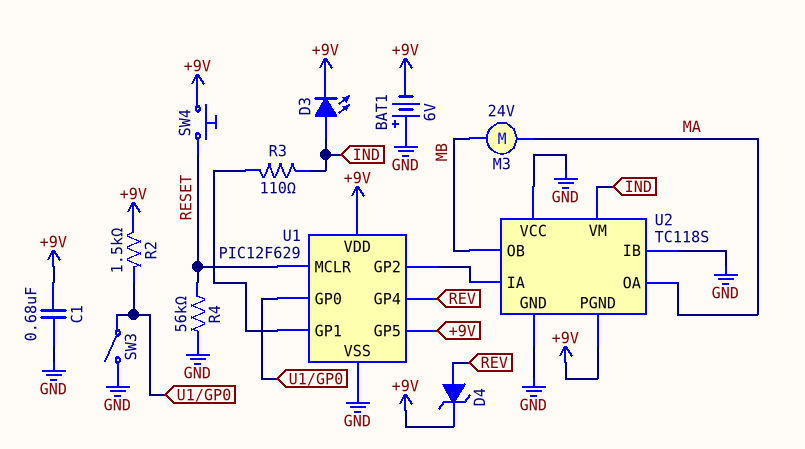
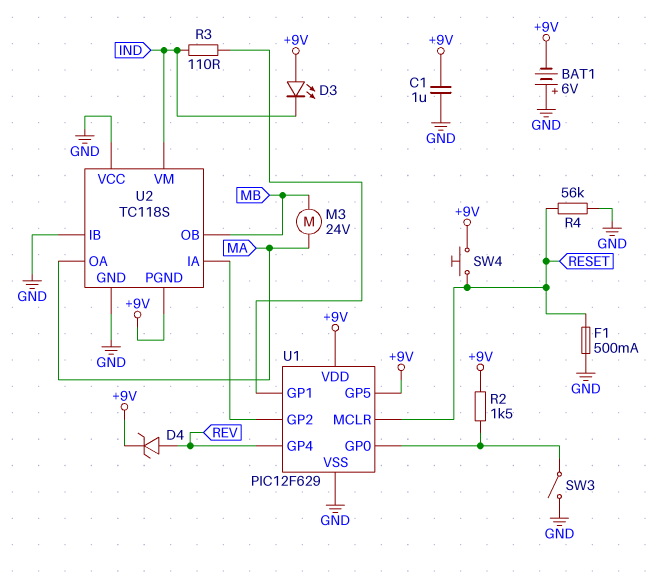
C1: 680nF (+9V, GND) -> 1uF (+9V, GND)
D3: LED (A IND, K +9V) -> LED (A +9V, K IND)
F1: none -> 500mA (GND, RESET)

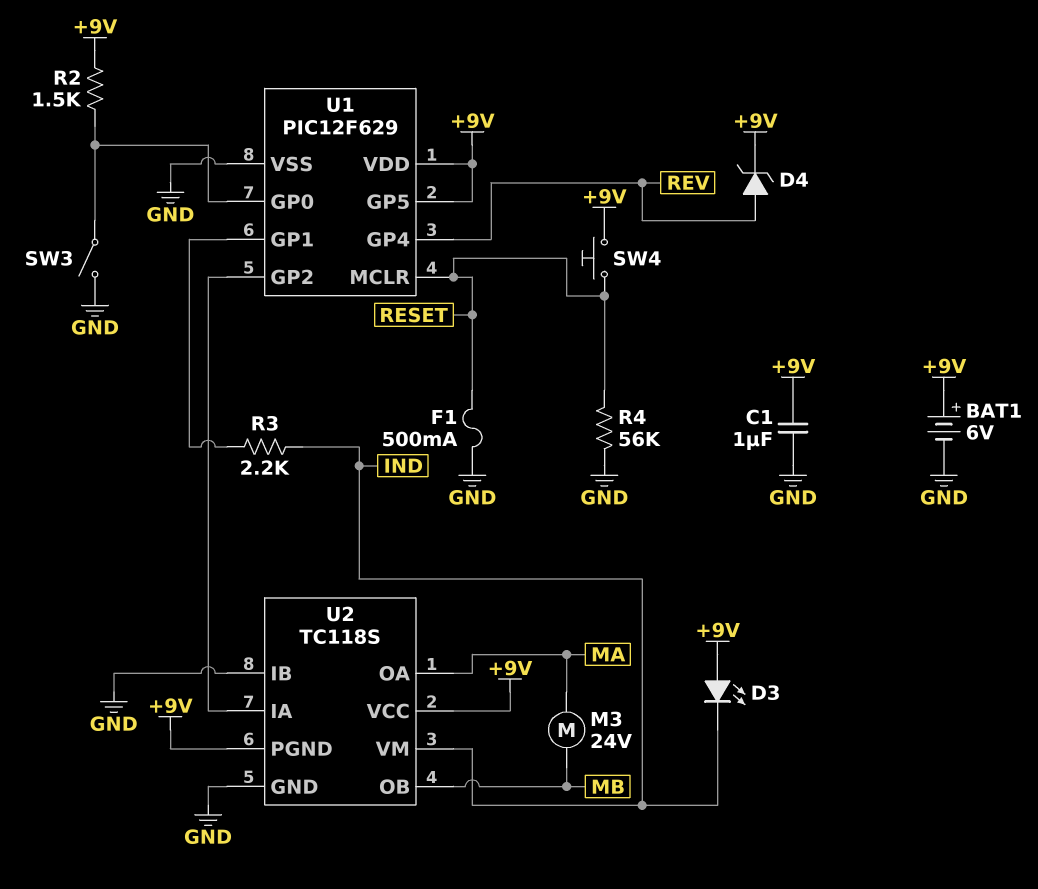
BAT1: 6V (plus GND, minus +9V) -> 6V (plus +9V, minus GND)
R3: 110 (IND, U1/GP1) -> 2.2k (IND, U1/GP1)
U2 pin VCC: GND -> +9V

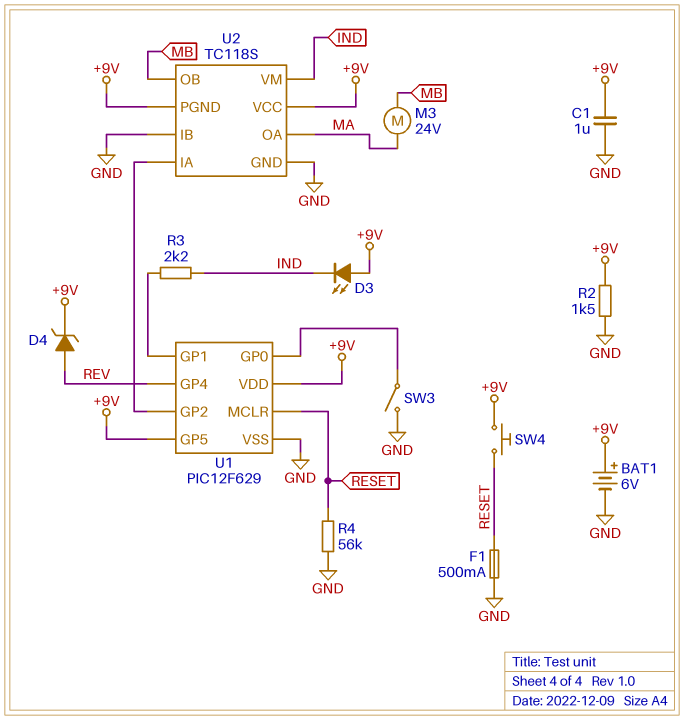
R2: 1.5k (+9V, U1/GP0) -> 1.5k (+9V, GND)

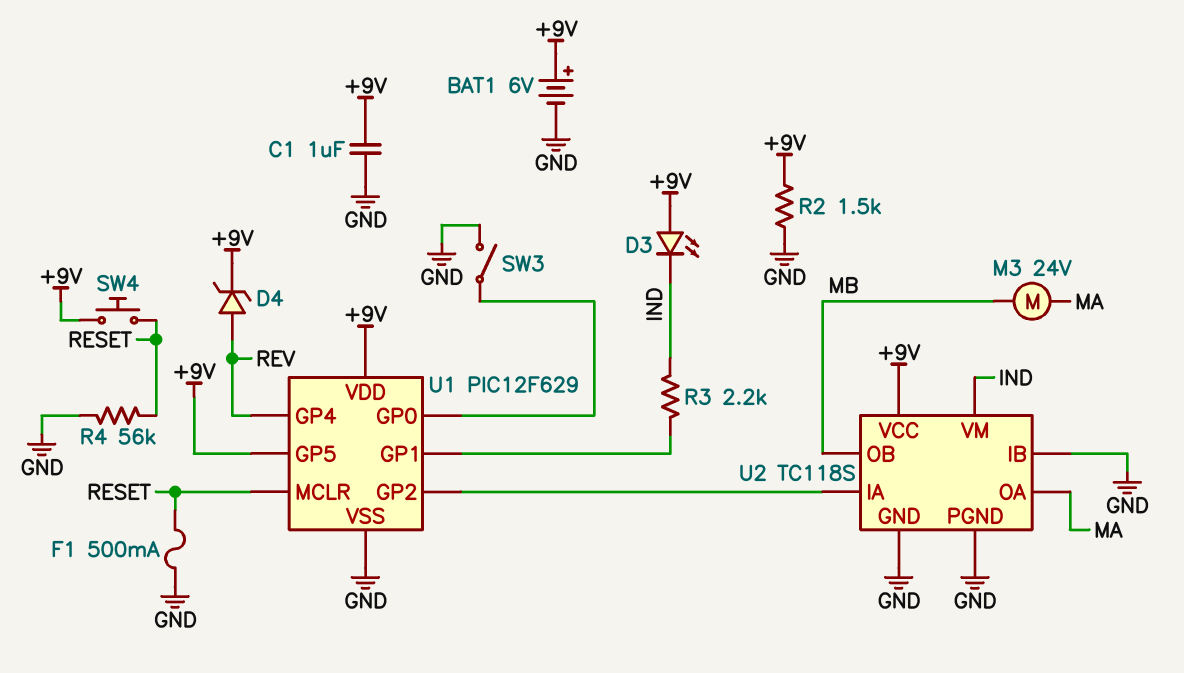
U2 pin PGND: +9V -> GND

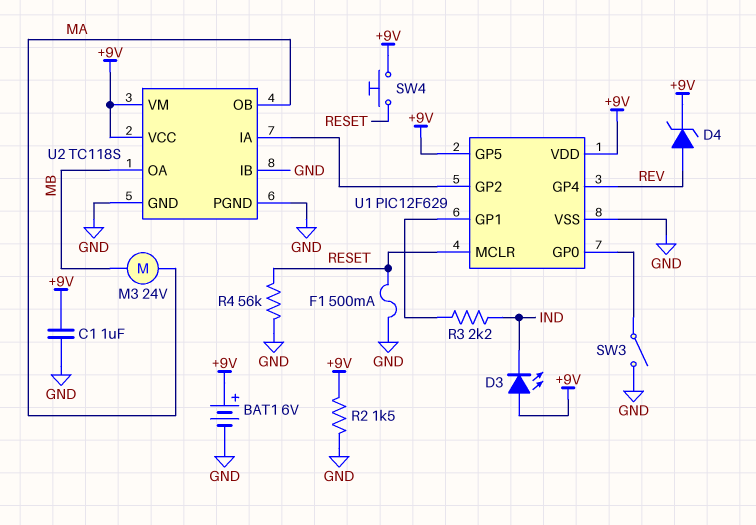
U2 pin OA: MA -> MB
U2 pin OB: MB -> MA
U2 pin VM: IND -> +9V

